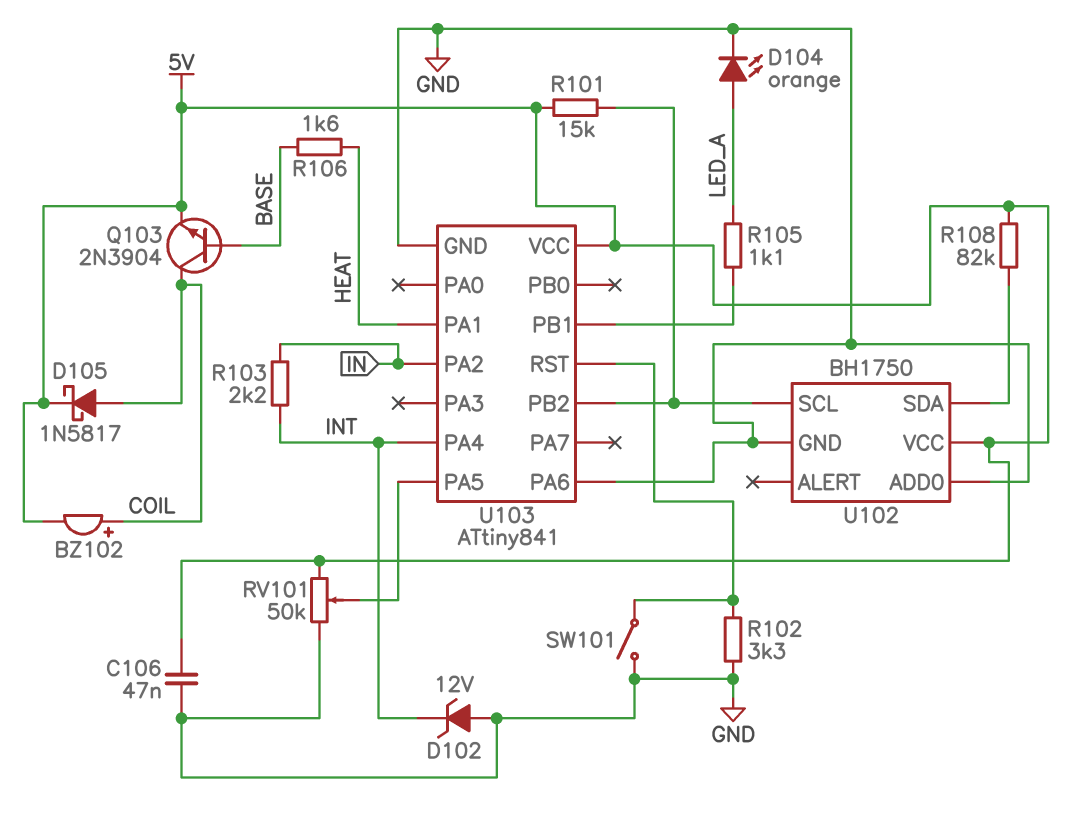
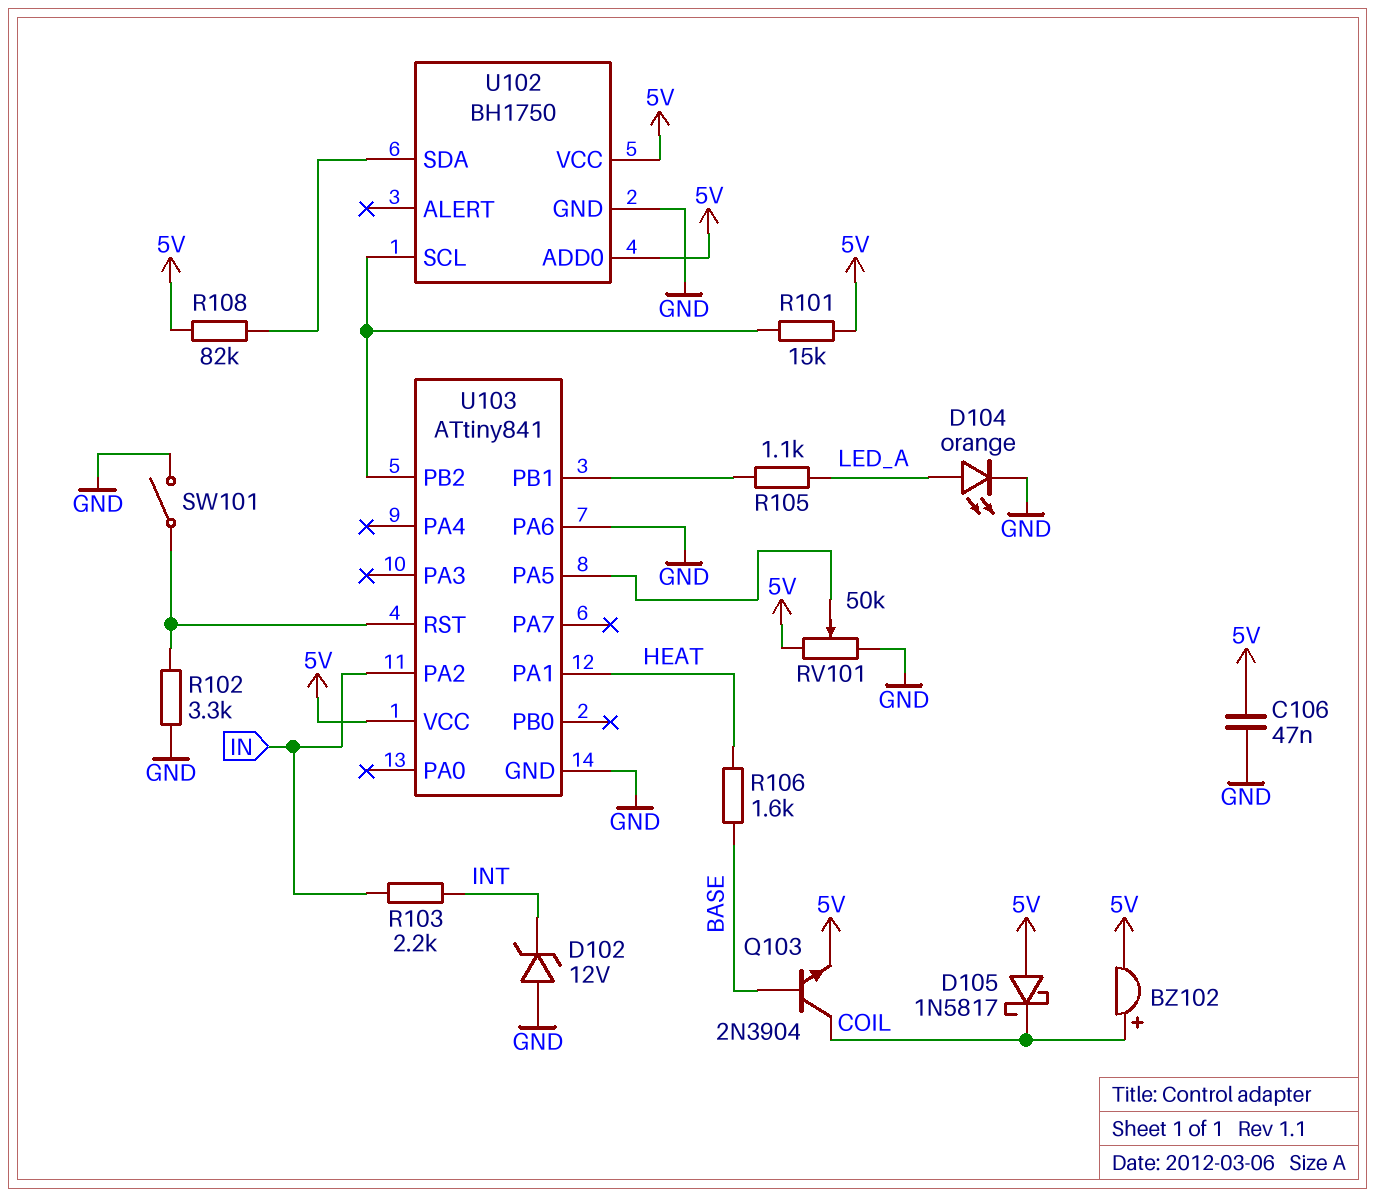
D105: schottky 1N5817 (A COIL, K 5V) -> schottky 1N5817 (A 5V, K COIL)
U102 pin ADD0: GND -> 5V
U103 pin PA4: INT -> none

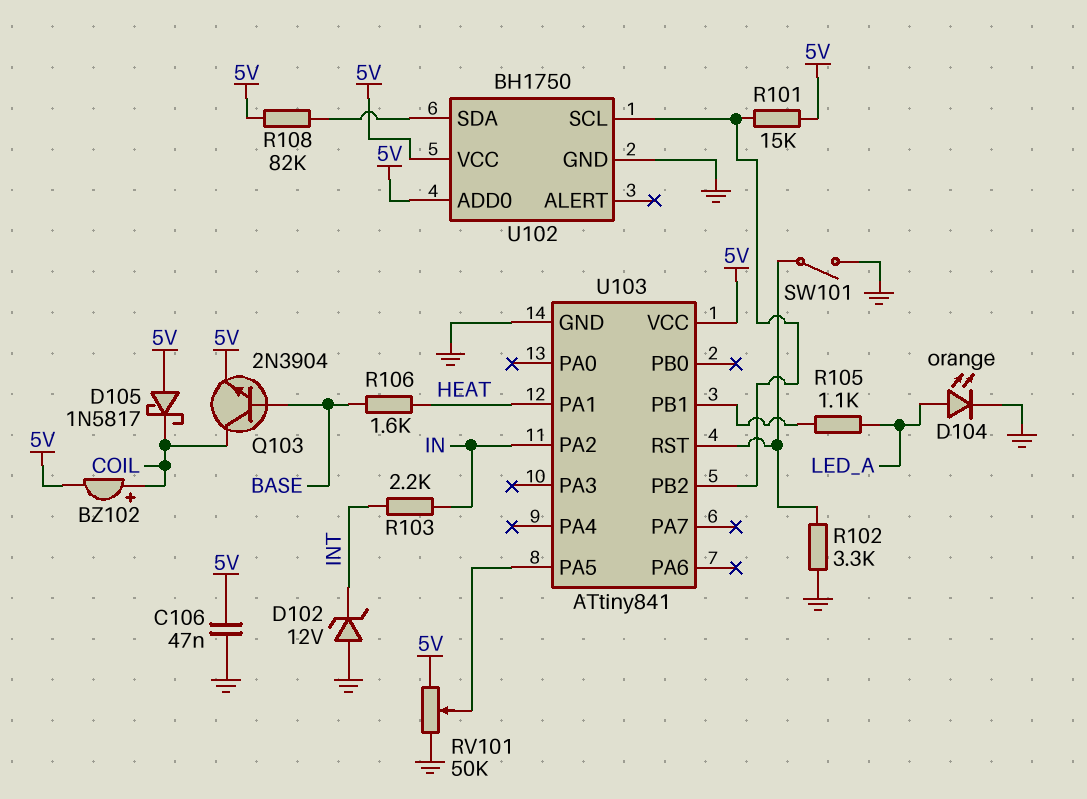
U103 pin PA6: GND -> none

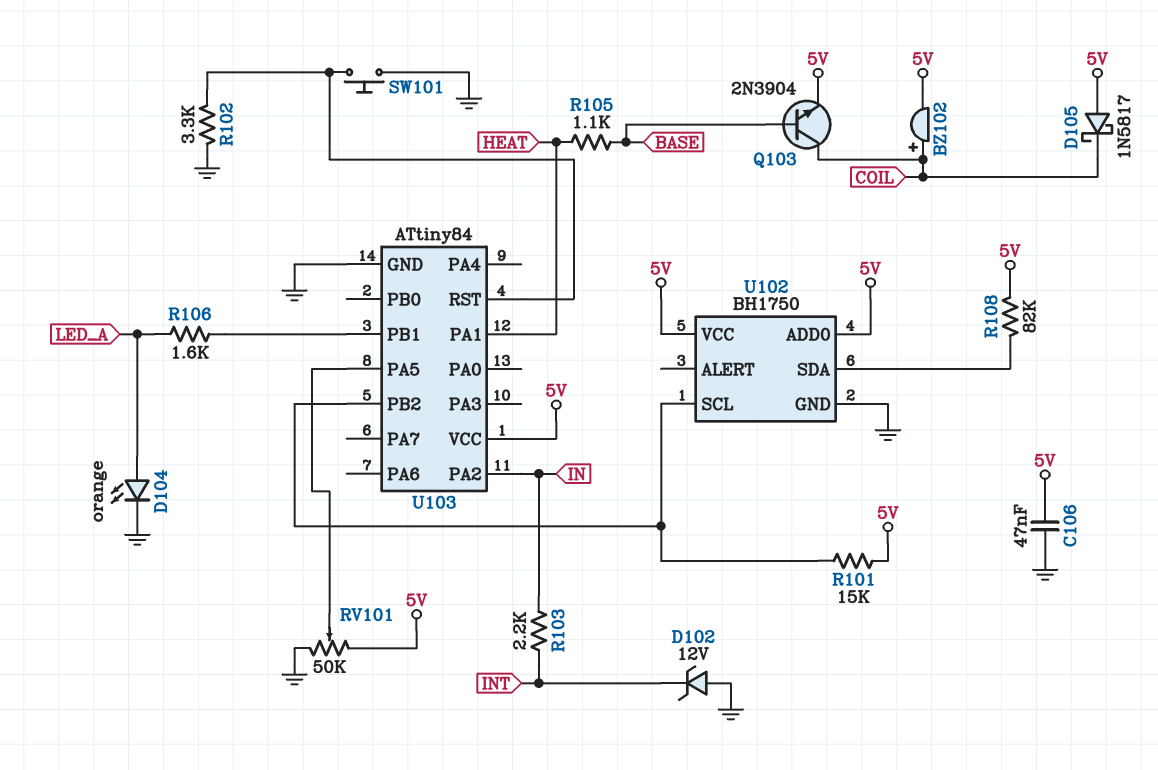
R105: 1.1k (LED_A, U103/PB1) -> 1.1k (BASE, HEAT)
R106: 1.6k (BASE, HEAT) -> 1.6k (LED_A, U103/PB1)
SW101: switch (GND, U103/RST) -> button (GND, U103/RST)
U103: ATtiny841 -> ATtiny84

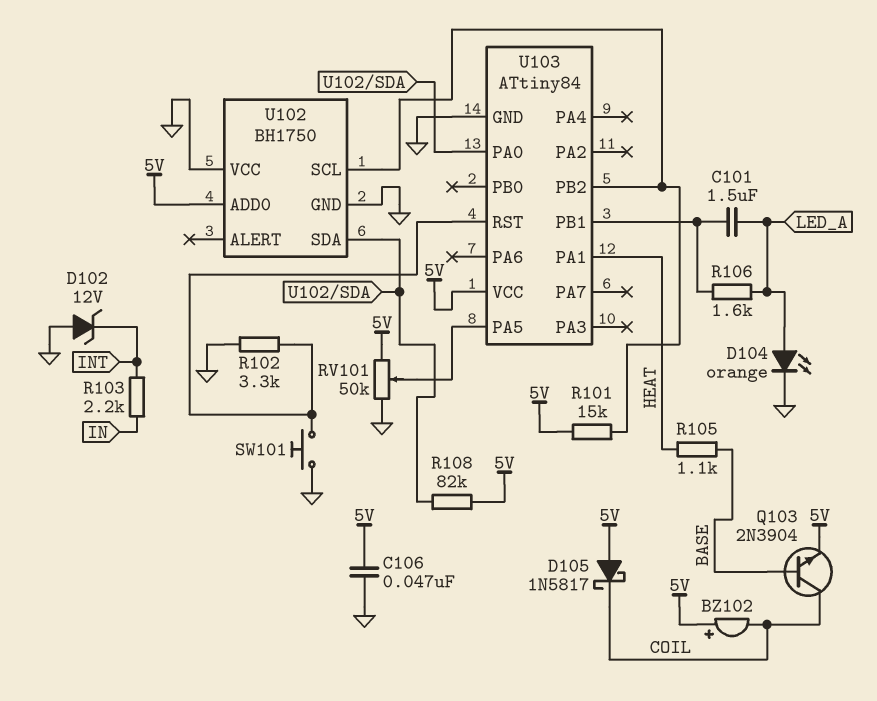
BZ102: buzzer (plus COIL, minus 5V) -> buzzer (plus 5V, minus COIL)
C101: none -> 1.5uF (LED_A, U103/PB1)
U102 pin VCC: 5V -> GND
U103 pin PA0: none -> U102/SDA
U103 pin PA2: IN -> none

